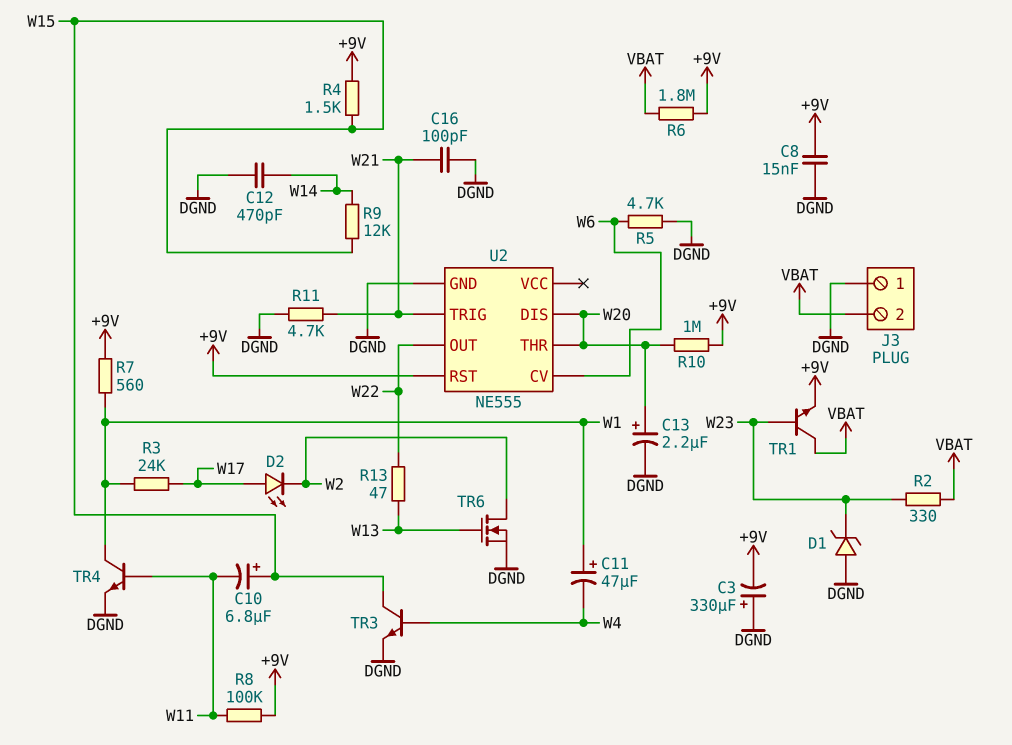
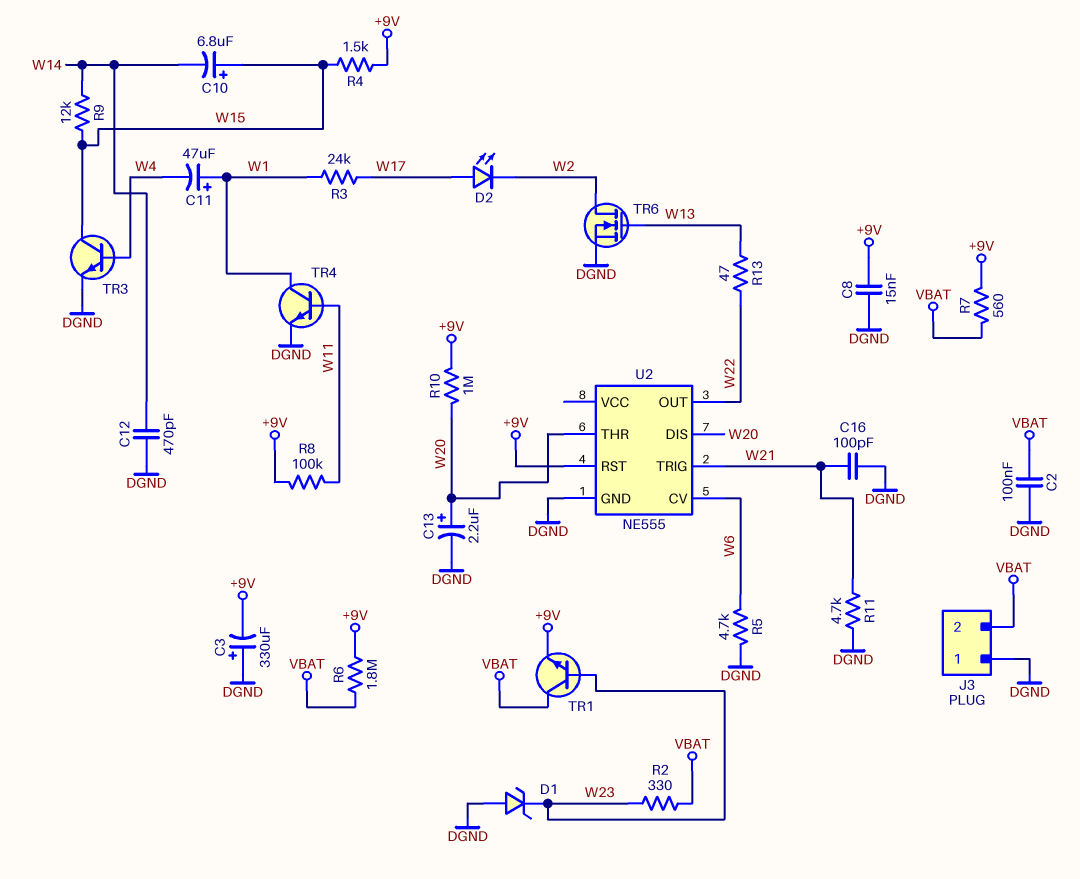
C2: none -> 100nF (DGND, VBAT)
C10: 6.8uF (plus W15, minus W11) -> 6.8uF (plus W15, minus W14)
R7: 560 (+9V, W1) -> 560 (+9V, VBAT)

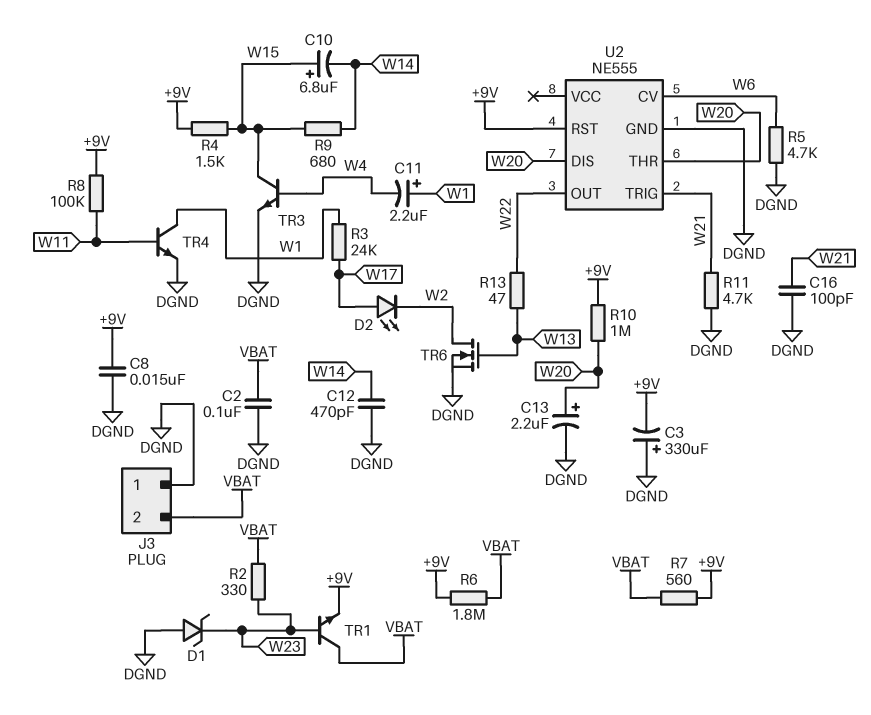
C11: 47uF (plus W1, minus W4) -> 2.2uF (plus W1, minus W4)
R9: 12k (W14, W15) -> 680 (W14, W15)

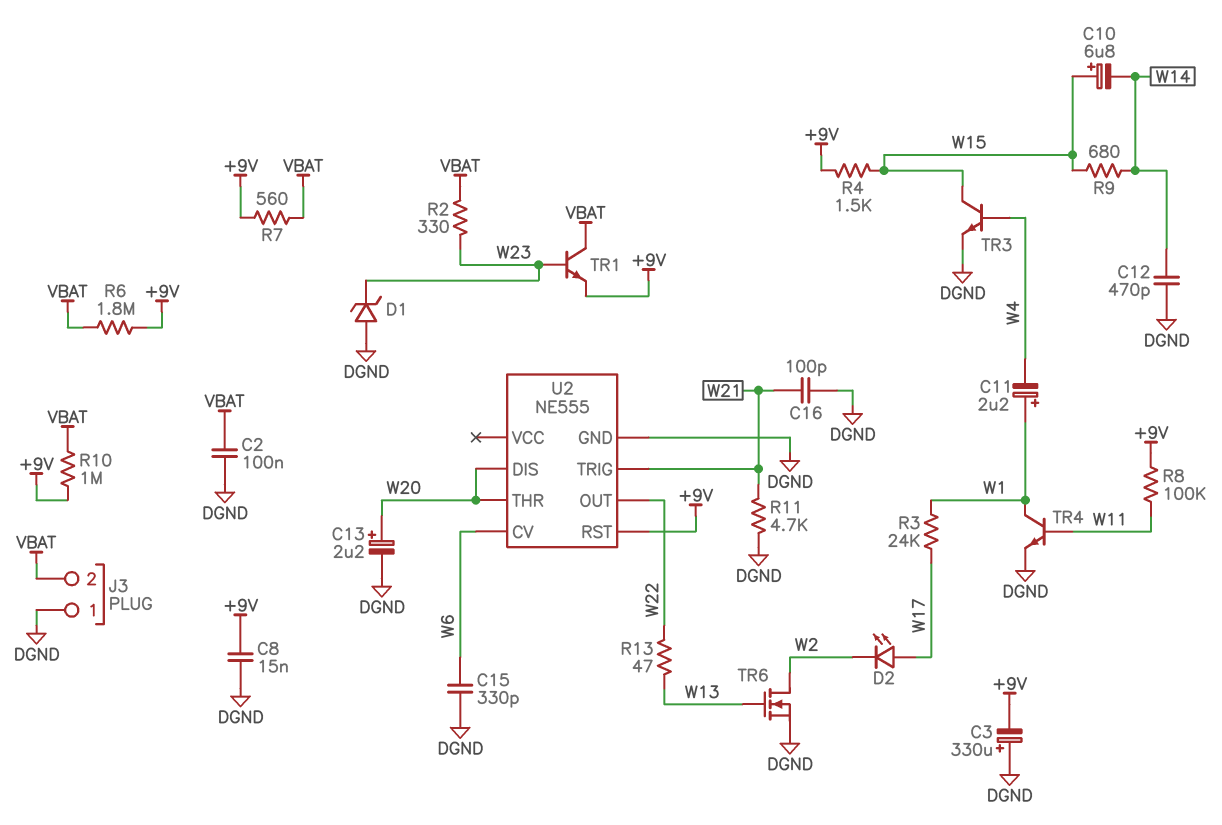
C15: none -> 330pF (DGND, W6)
R5: 4.7k (DGND, W6) -> none
R10: 1M (+9V, W20) -> 1M (+9V, VBAT)

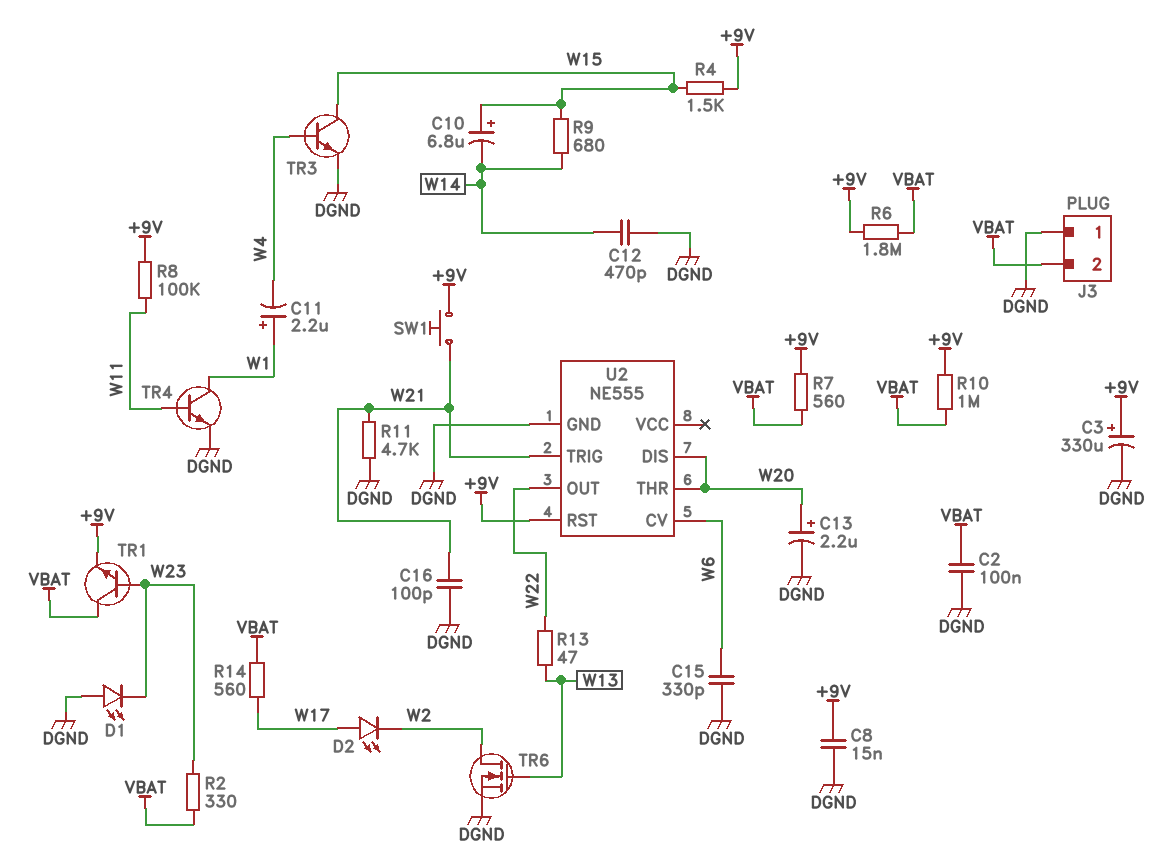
C3: 330uF (plus DGND, minus +9V) -> 330uF (plus +9V, minus DGND)
D1: zener (A DGND, K W23) -> LED (A DGND, K W23)
R3: 24k (W1, W17) -> none
R14: none -> 560 (VBAT, W17)
SW1: none -> button (+9V, W21)

